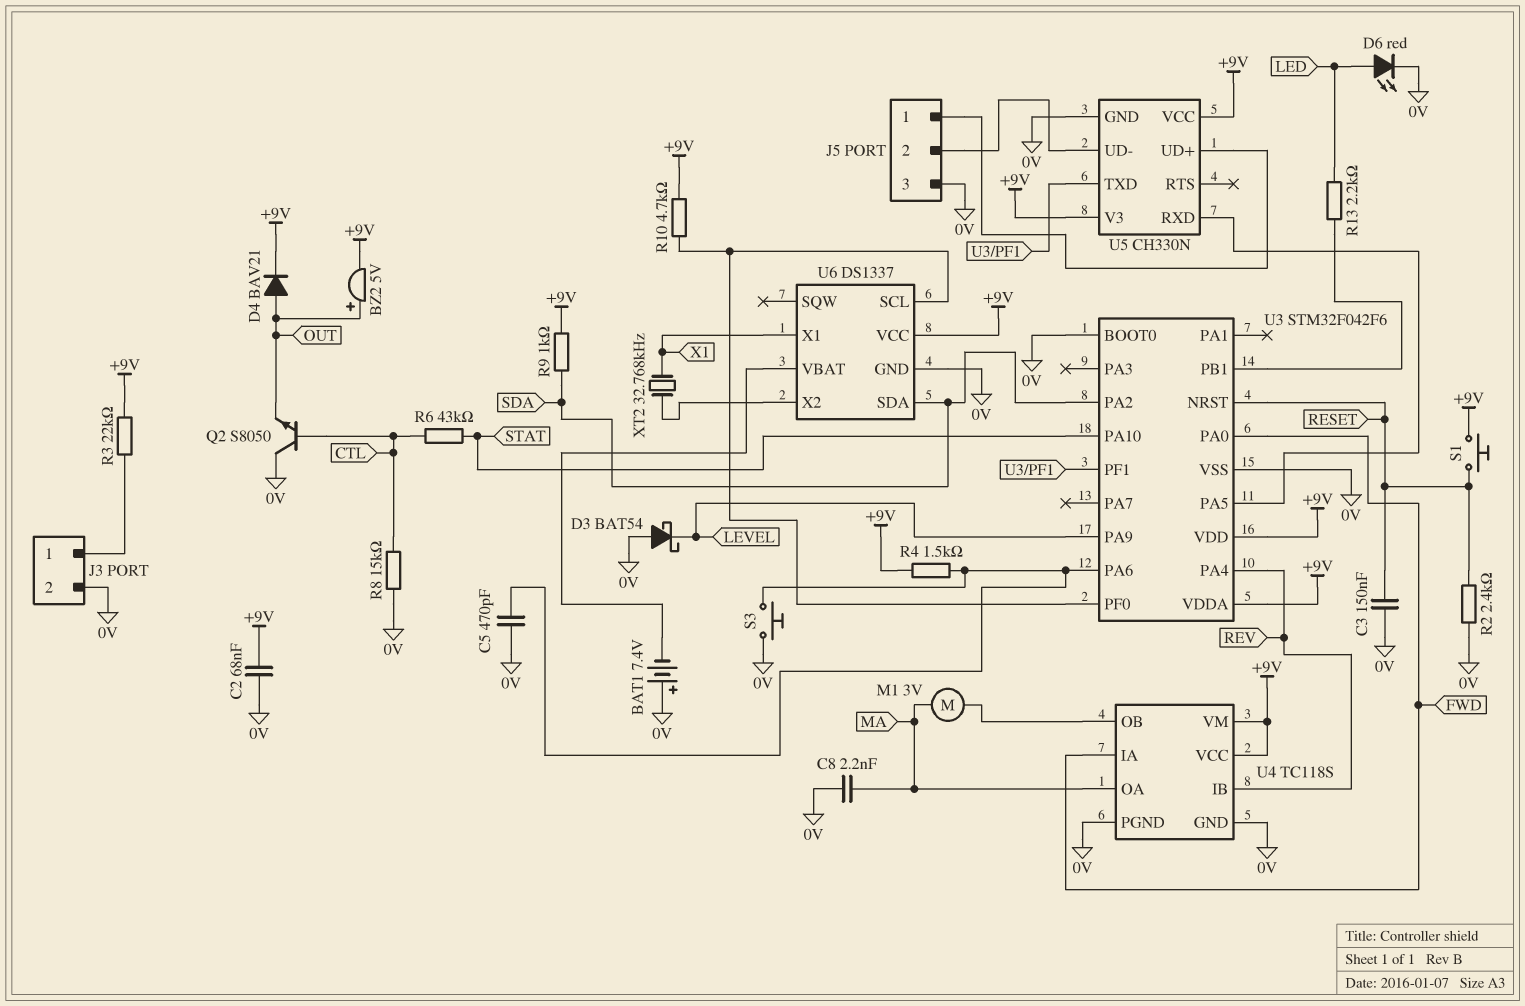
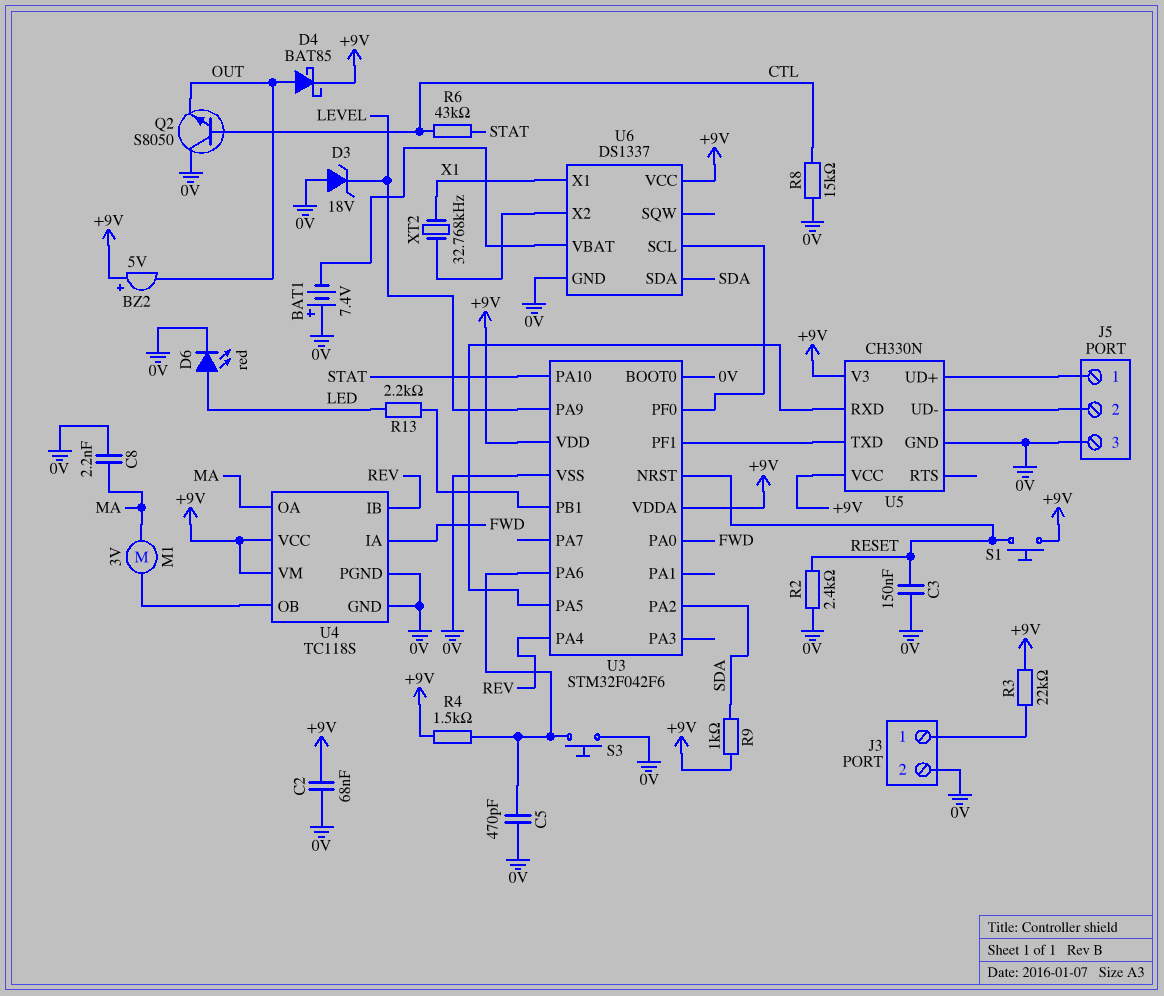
BZ2: buzzer 5V (plus OUT, minus +9V) -> buzzer 5V (plus +9V, minus OUT)
D3: schottky BAT54 (A 0V, K LEVEL) -> zener 18V (A 0V, K LEVEL)
D4: diode BAV21 (A OUT, K +9V) -> schottky BAT85 (A OUT, K +9V)
R10: 4.7k (+9V, U3/PF0) -> none

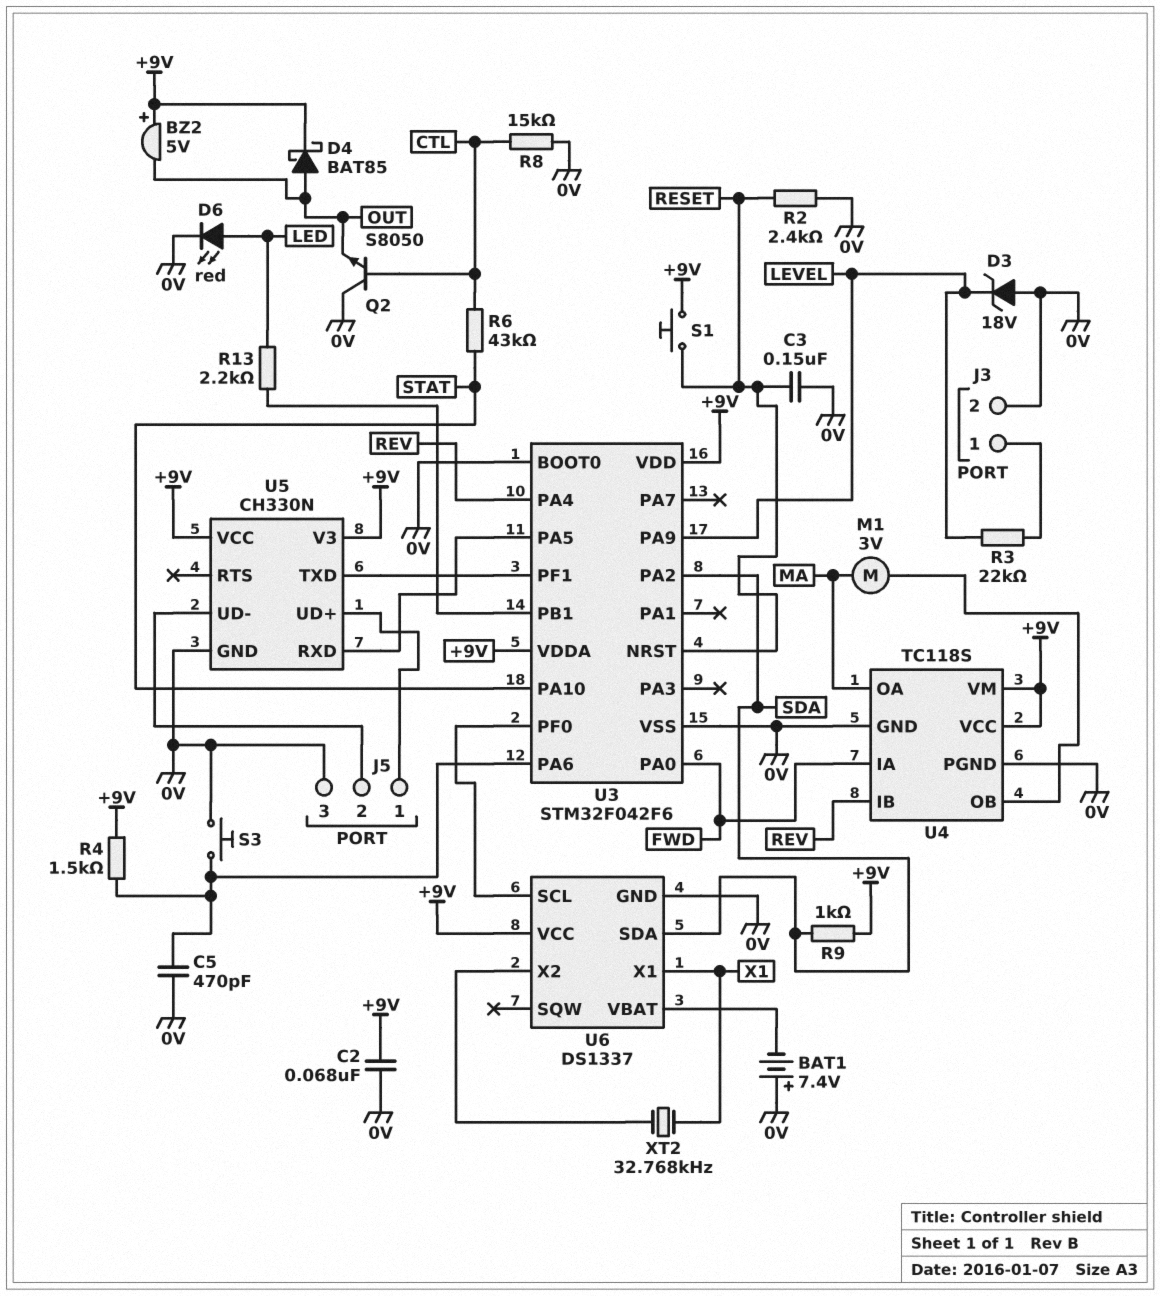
C8: 2.2nF (0V, MA) -> none
R3: 22k (+9V, J3/1) -> 22k (J3/1, LEVEL)

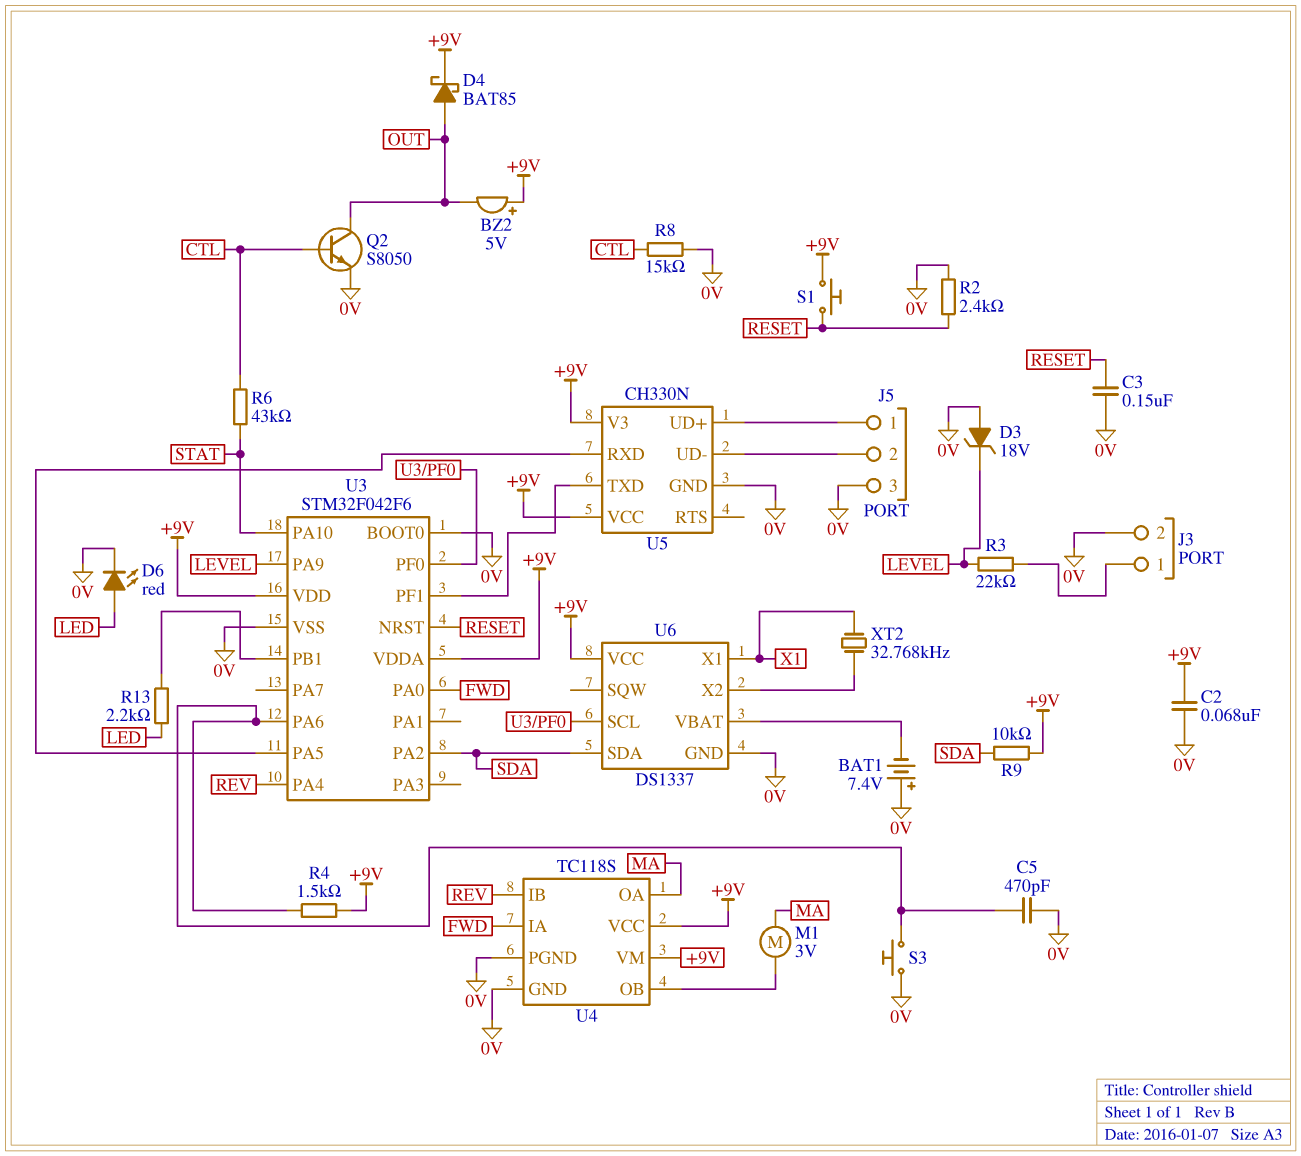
Q2: NPN S8050 (B CTL, C 0V, E OUT) -> NPN S8050 (B CTL, C OUT, E 0V)
R9: 1k (+9V, SDA) -> 10k (+9V, SDA)

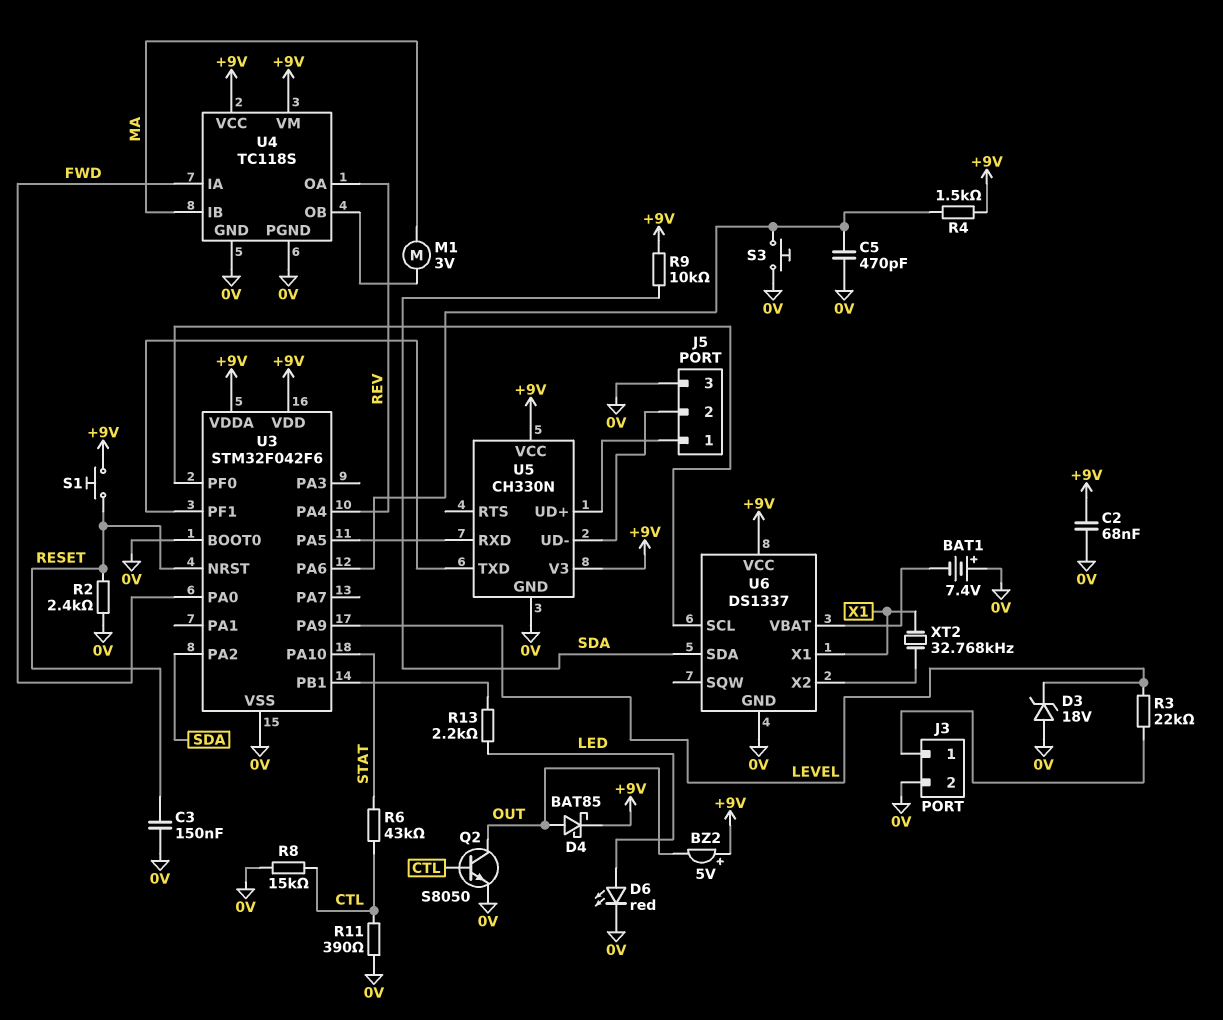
R11: none -> 390 (0V, CTL)
U4 pin IB: REV -> MA
U4 pin OA: MA -> REV

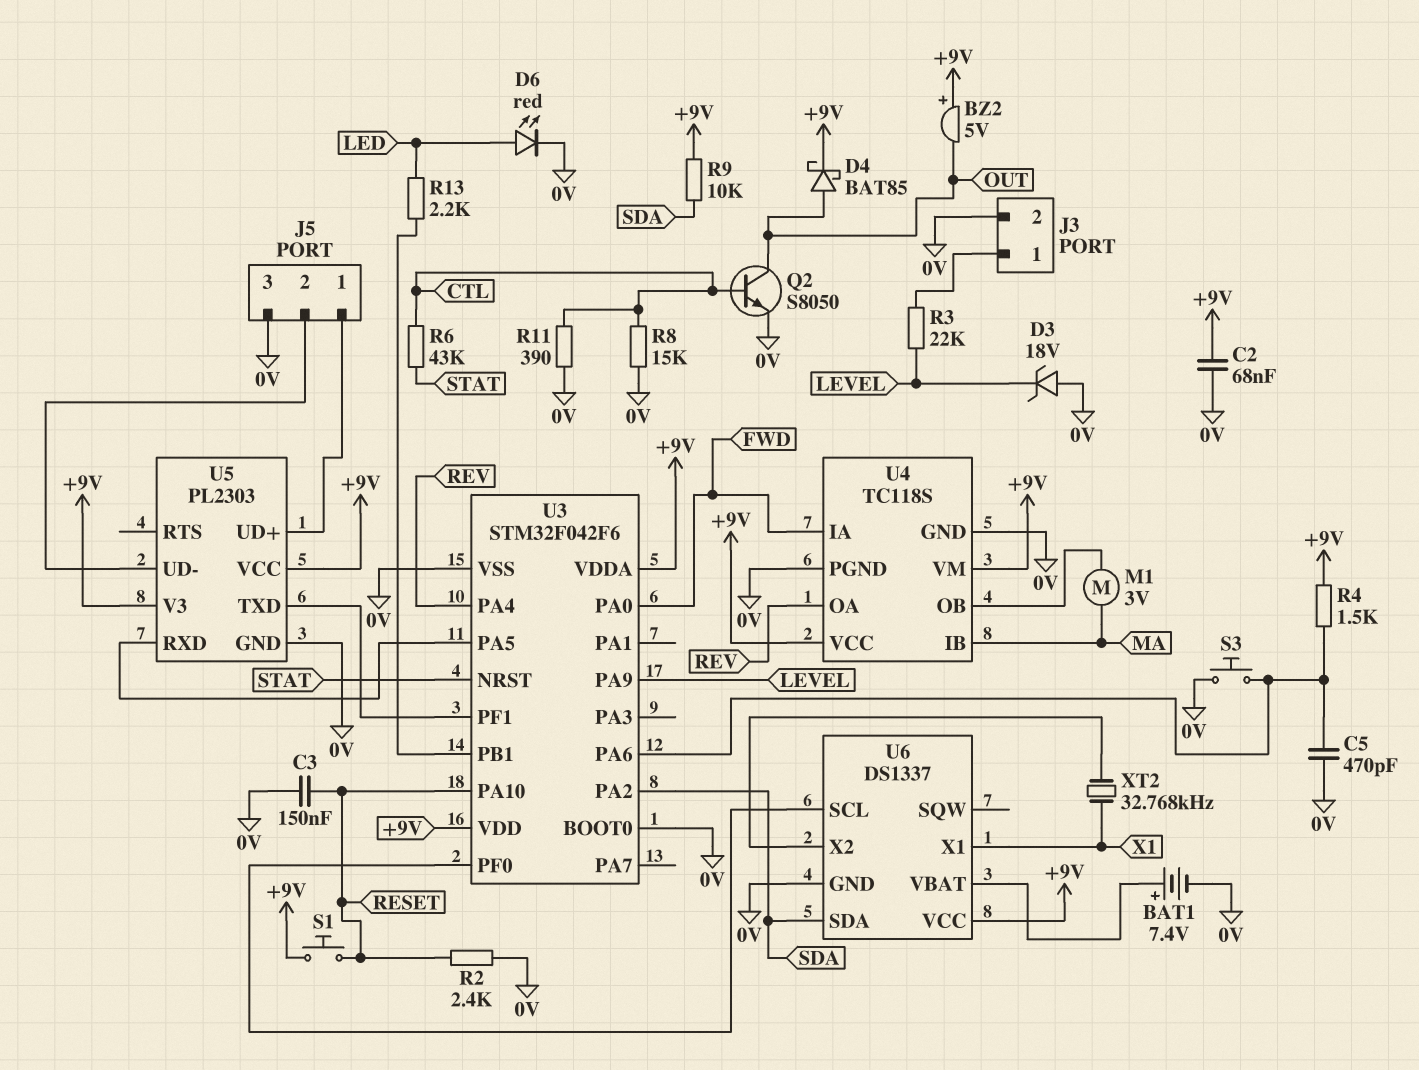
BAT1: 7.4V (plus 0V, minus U6/VBAT) -> 7.4V (plus U6/VBAT, minus 0V)
U3 pin NRST: RESET -> STAT
U3 pin PA10: STAT -> RESET
U5: CH330N -> PL2303

